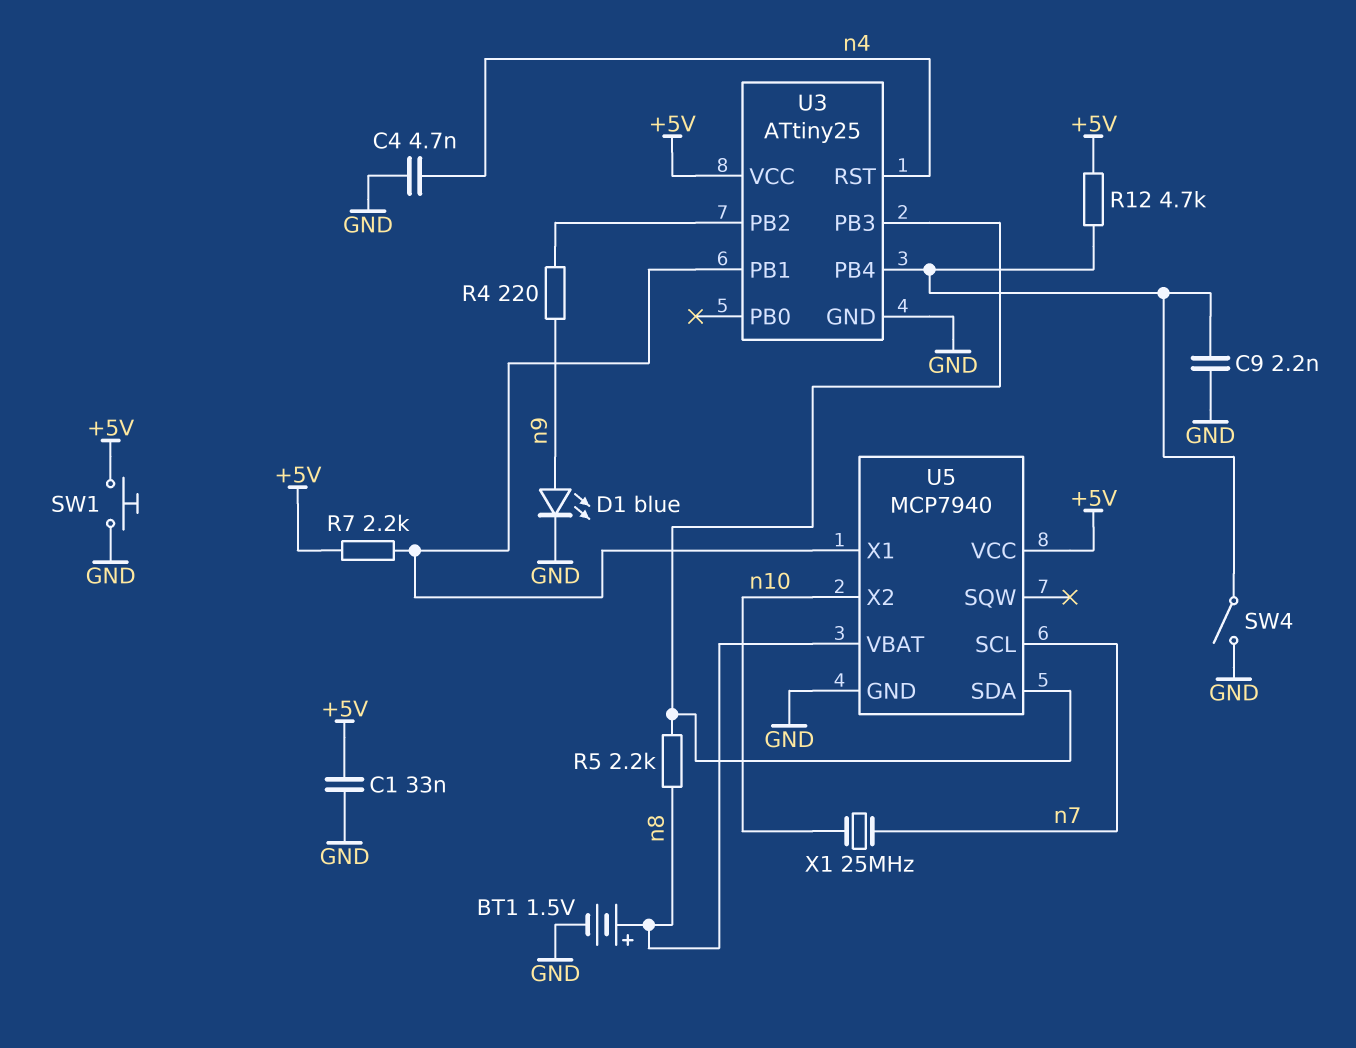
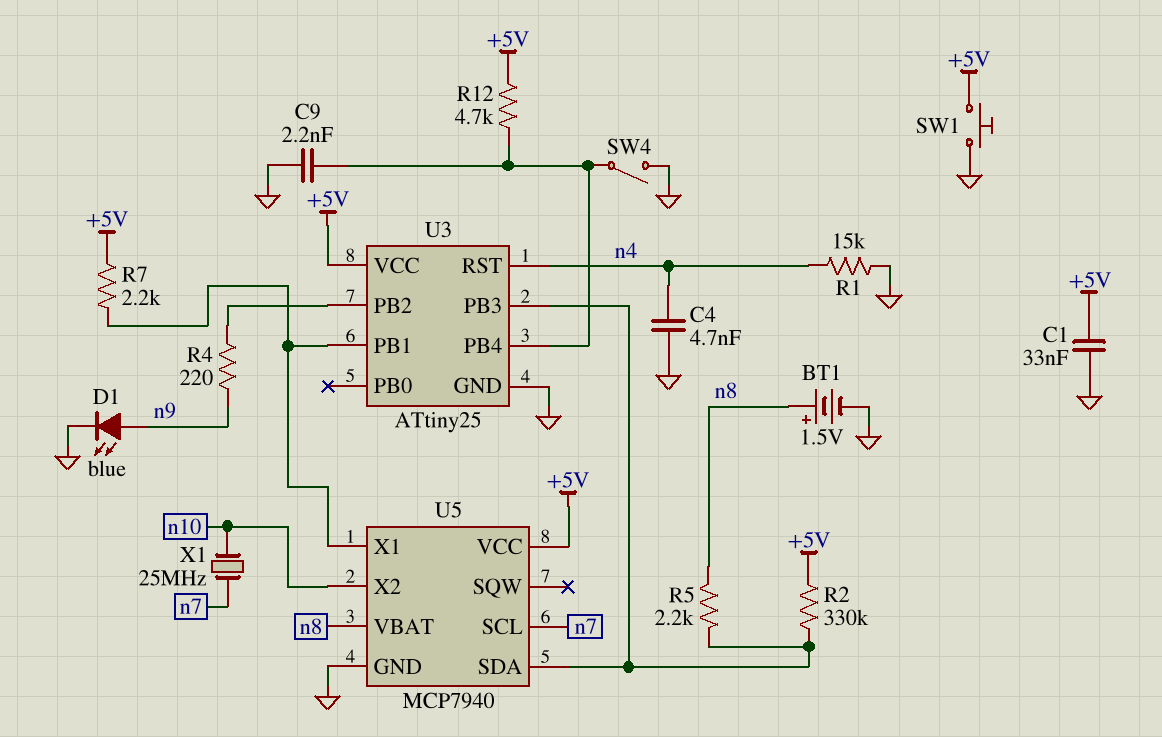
R1: none -> 15k (GND, n4)
R2: none -> 330k (+5V, U3/PB3)

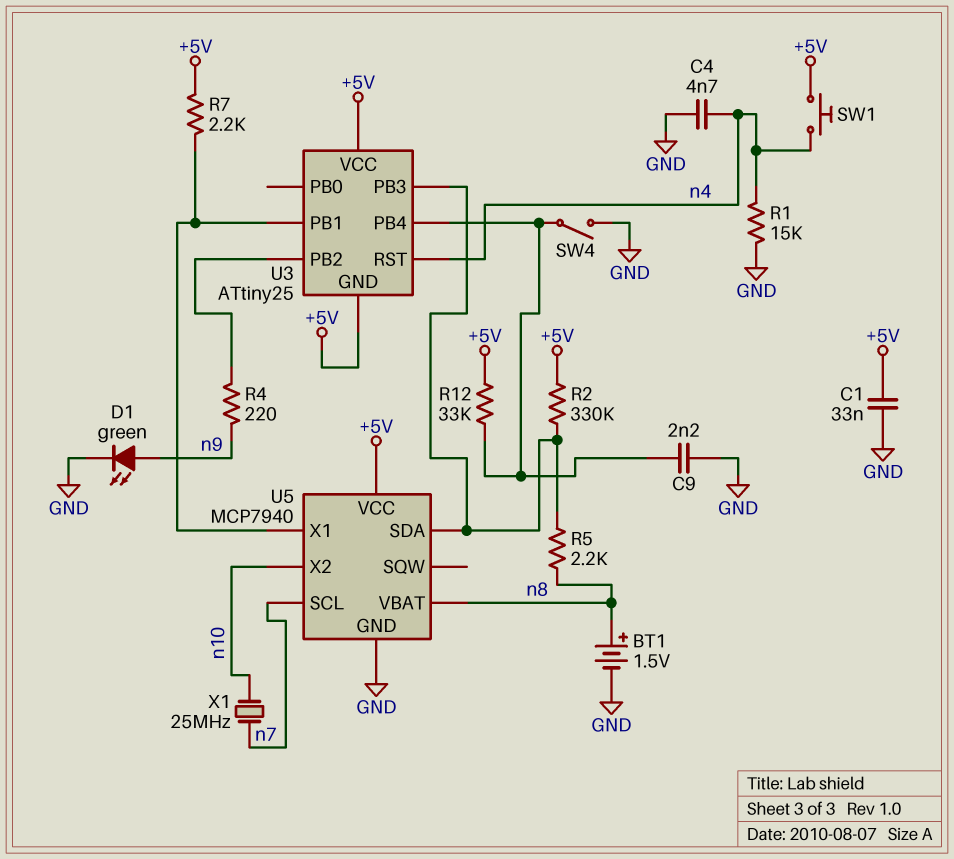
D1: LED blue (A n9, K GND) -> LED green (A n9, K GND)
R12: 4.7k (+5V, U3/PB4) -> 33k (+5V, U3/PB4)
SW1: button (+5V, GND) -> button (+5V, n4)
U3 pin GND: GND -> +5V

